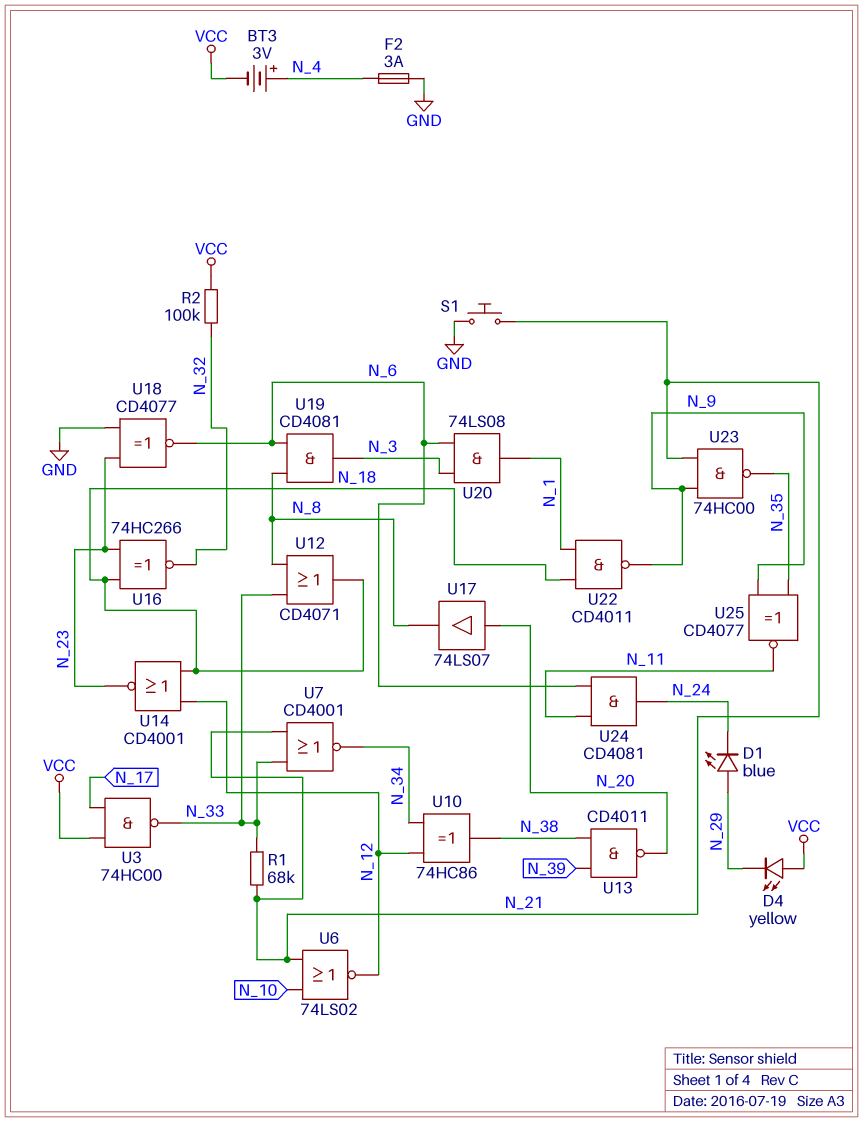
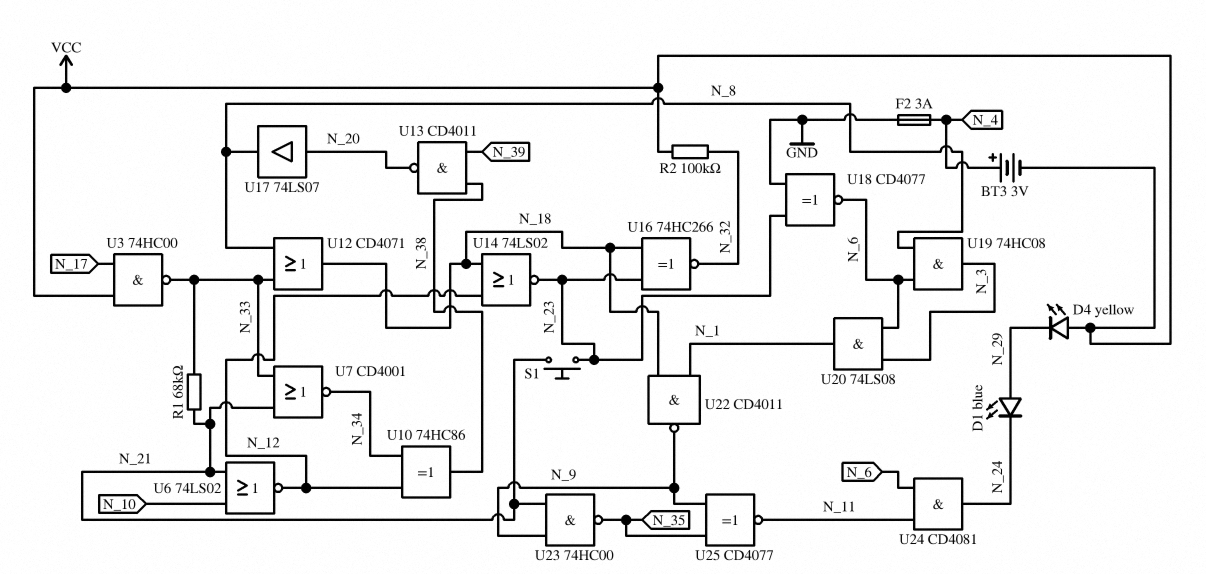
S1: button (GND, N_21) -> button (N_21, N_23)
U14: NOR CD4001 (in N_12, in N_18, out N_23) -> NOR 74LS02 (in N_12, in N_18, out N_23)
U19: AND CD4081 (in N_6, in N_8, out N_3) -> AND 74HC08 (in N_6, in N_8, out N_3)

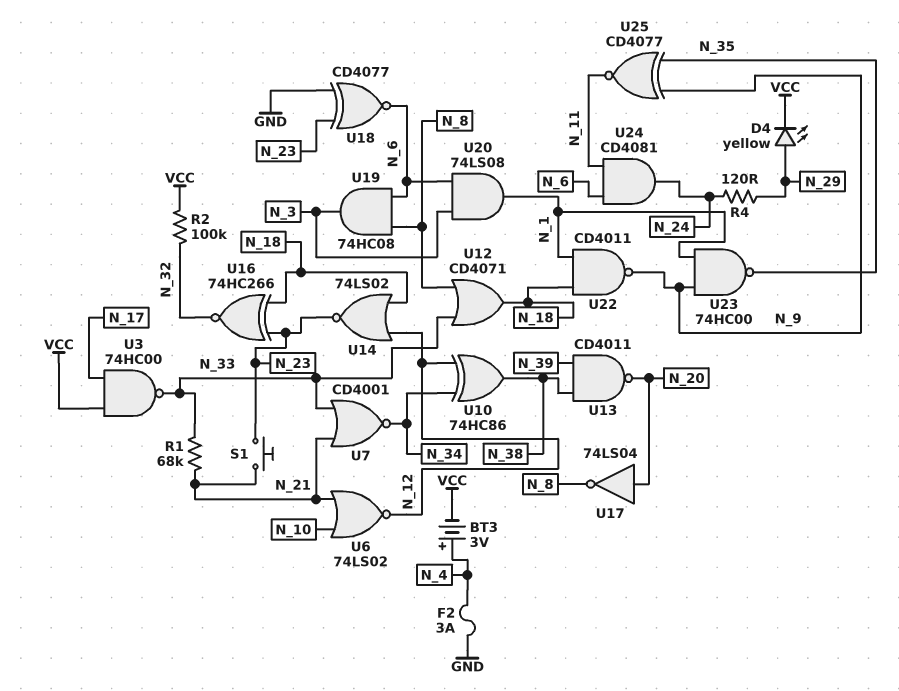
D1: LED blue (A N_29, K N_24) -> none
D4: LED yellow (A VCC, K N_29) -> LED yellow (A N_29, K VCC)
R4: none -> 120 (N_24, N_29)
U17: buffer 74LS07 (in N_20, out N_8) -> NOT 74LS04 (in N_20, out N_8)
U23: NAND 74HC00 (in N_9, in N_21, out N_35) -> NAND 74HC00 (in N_1, in N_9, out N_35)

